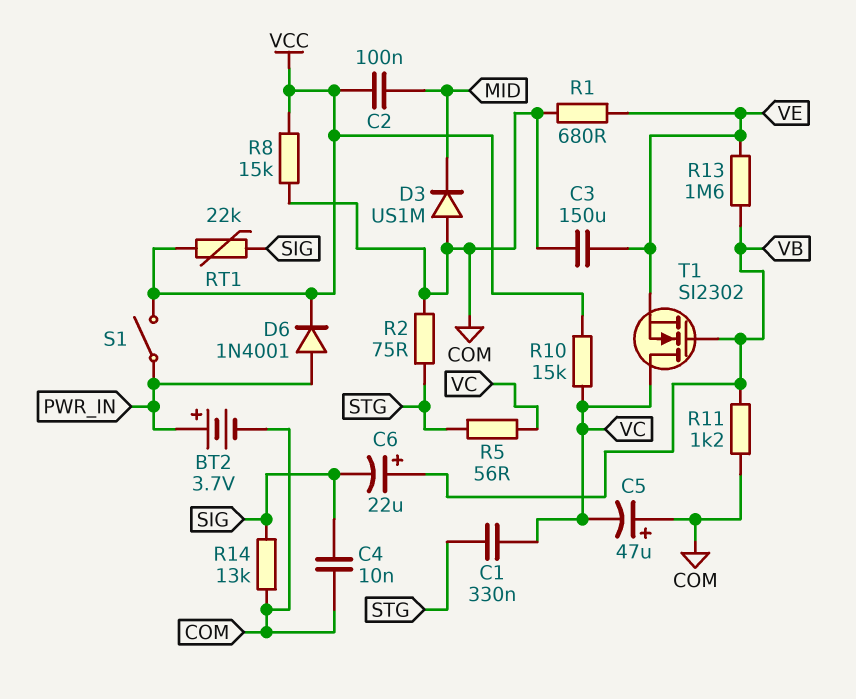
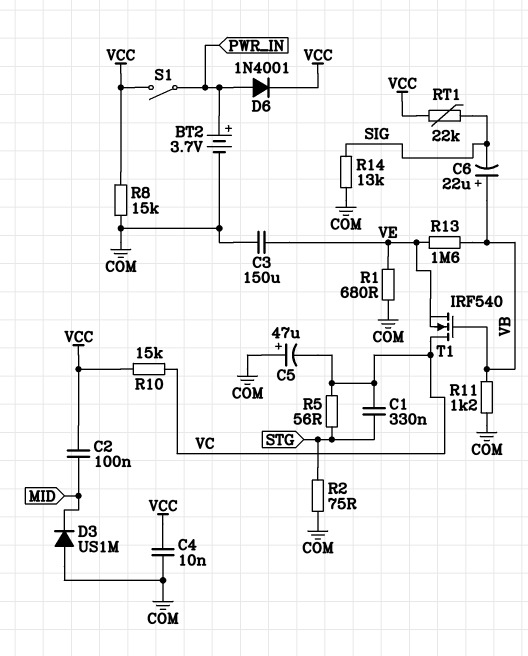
C4: 10nF (COM, SIG) -> 10nF (COM, VCC)
T1: NMOS SI2302 (G VB, D VC, S VE) -> NMOS IRF540 (G VB, D VC, S VE)

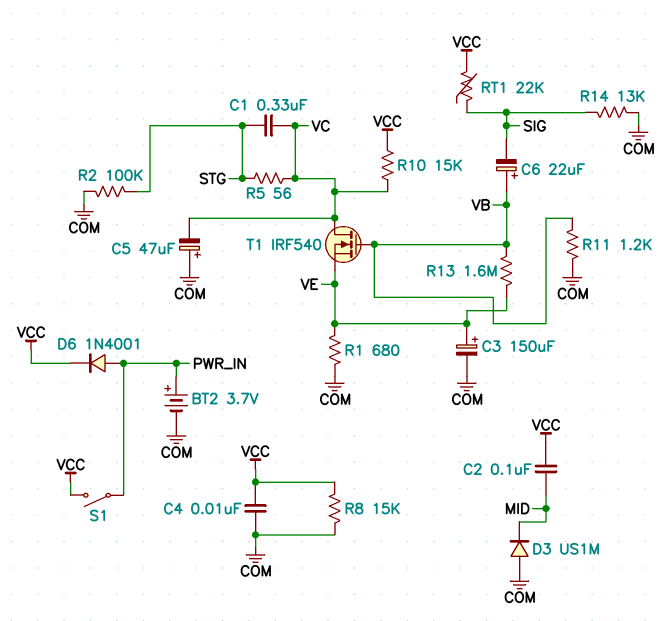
C3: 150uF (COM, VE) -> 150uF (plus VE, minus COM)
R2: 75 (COM, STG) -> 100k (COM, STG)

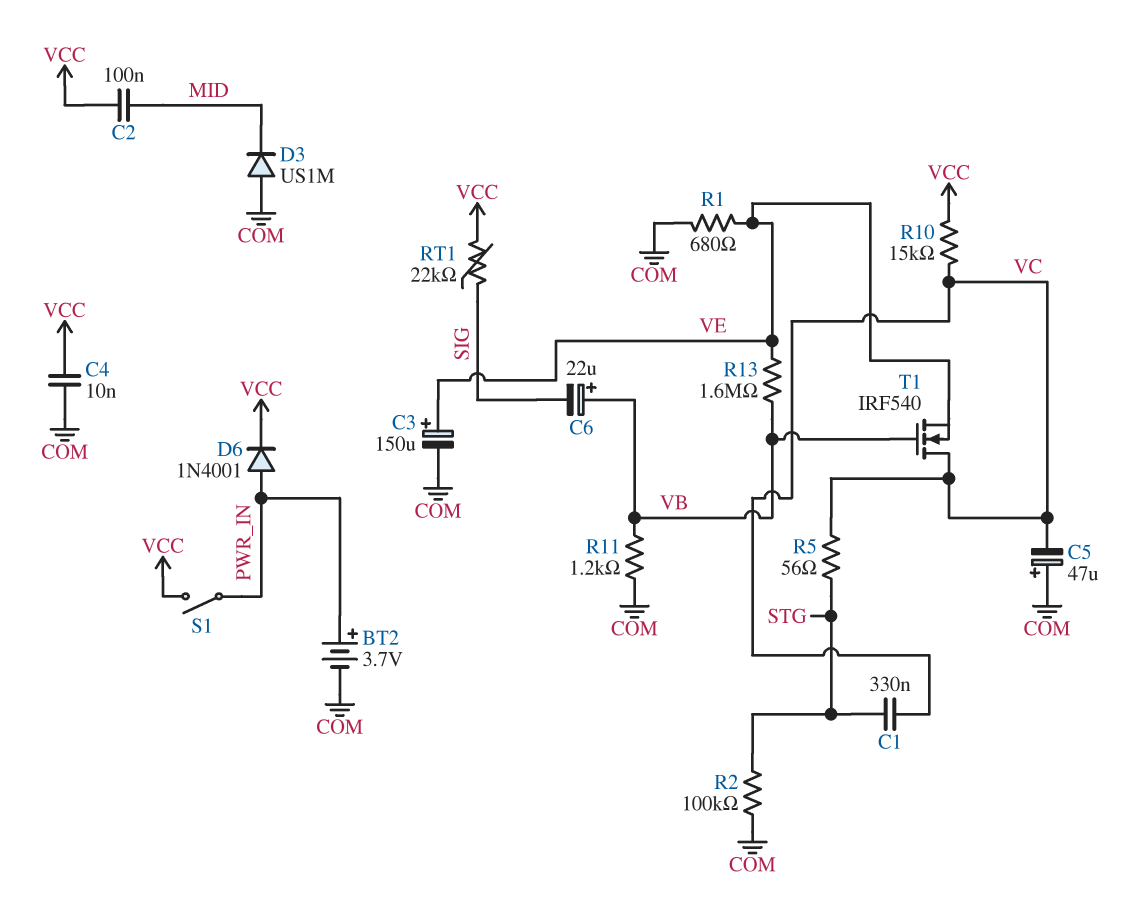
R8: 15k (COM, VCC) -> none
R14: 13k (COM, SIG) -> none

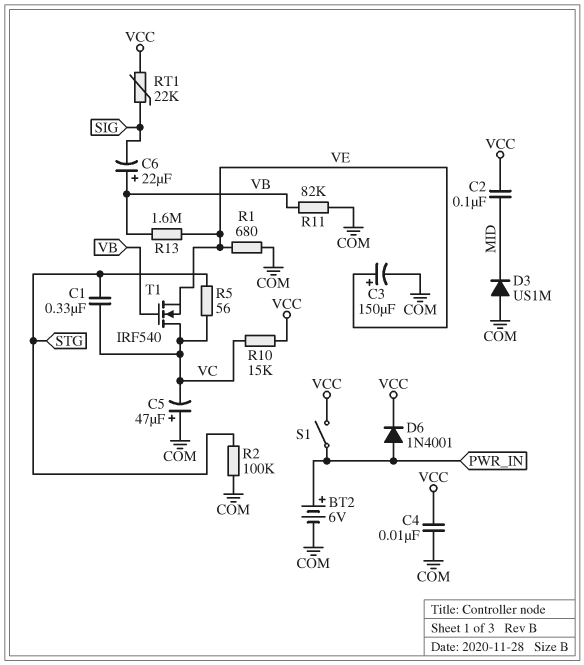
BT2: 3.7V (plus PWR_IN, minus COM) -> 6V (plus PWR_IN, minus COM)
R11: 1.2k (COM, VB) -> 82k (COM, VB)

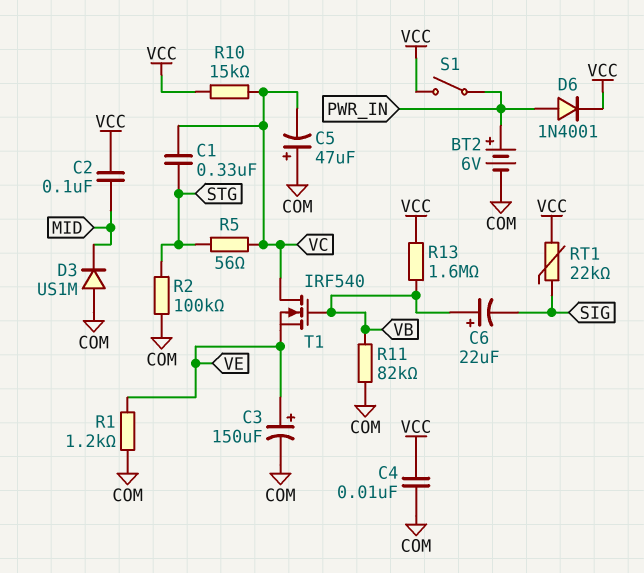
R1: 680 (COM, VE) -> 1.2k (COM, VE)
R13: 1.6M (VB, VE) -> 1.6M (VB, VCC)

